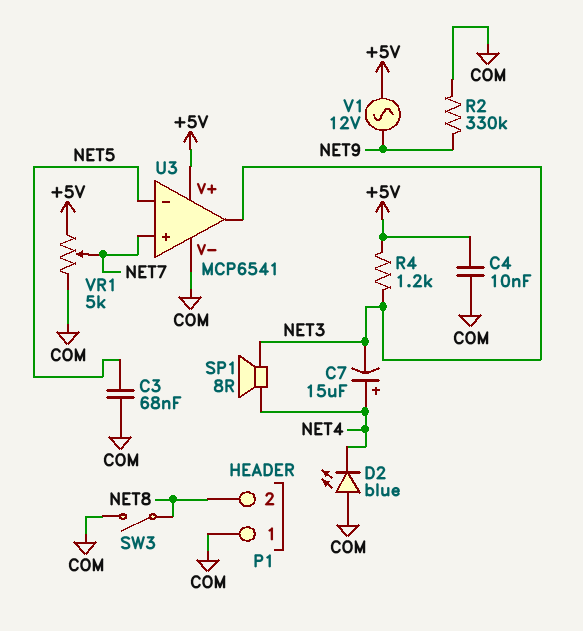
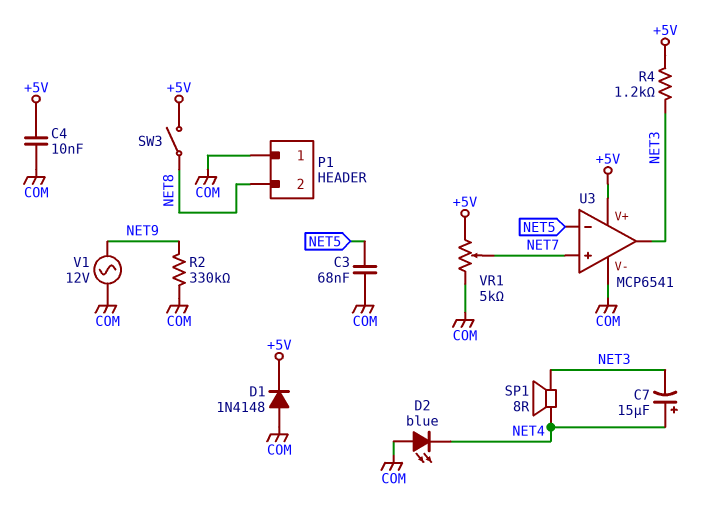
D1: none -> diode 1N4148 (A COM, K +5V)
SW3: switch (COM, NET8) -> switch (+5V, NET8)
V1: AC 12V (+5V, NET9) -> AC 12V (COM, NET9)

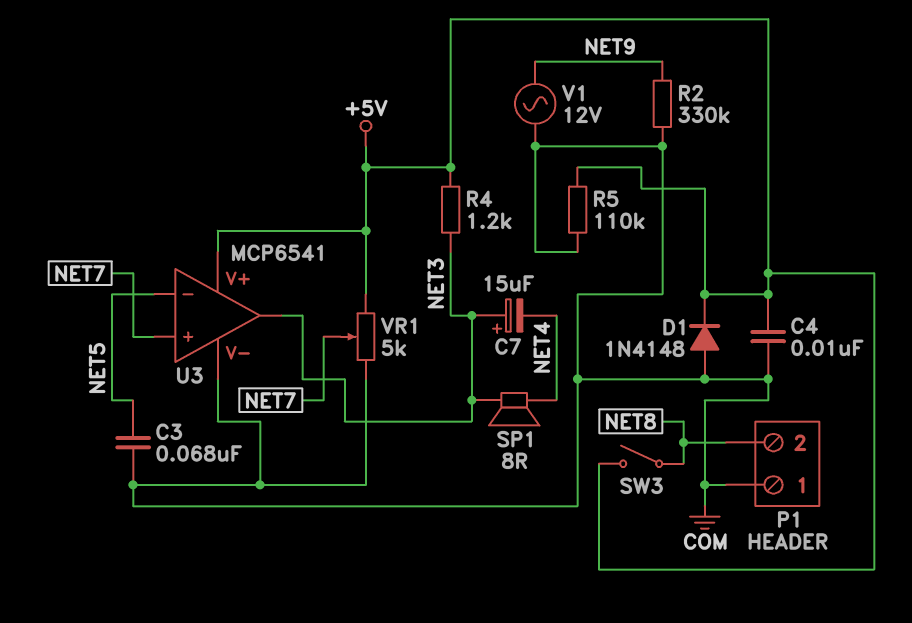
C7: 15uF (plus NET4, minus NET3) -> 15uF (plus NET3, minus NET4)
D2: LED blue (A COM, K NET4) -> none
R5: none -> 110k (+5V, COM)

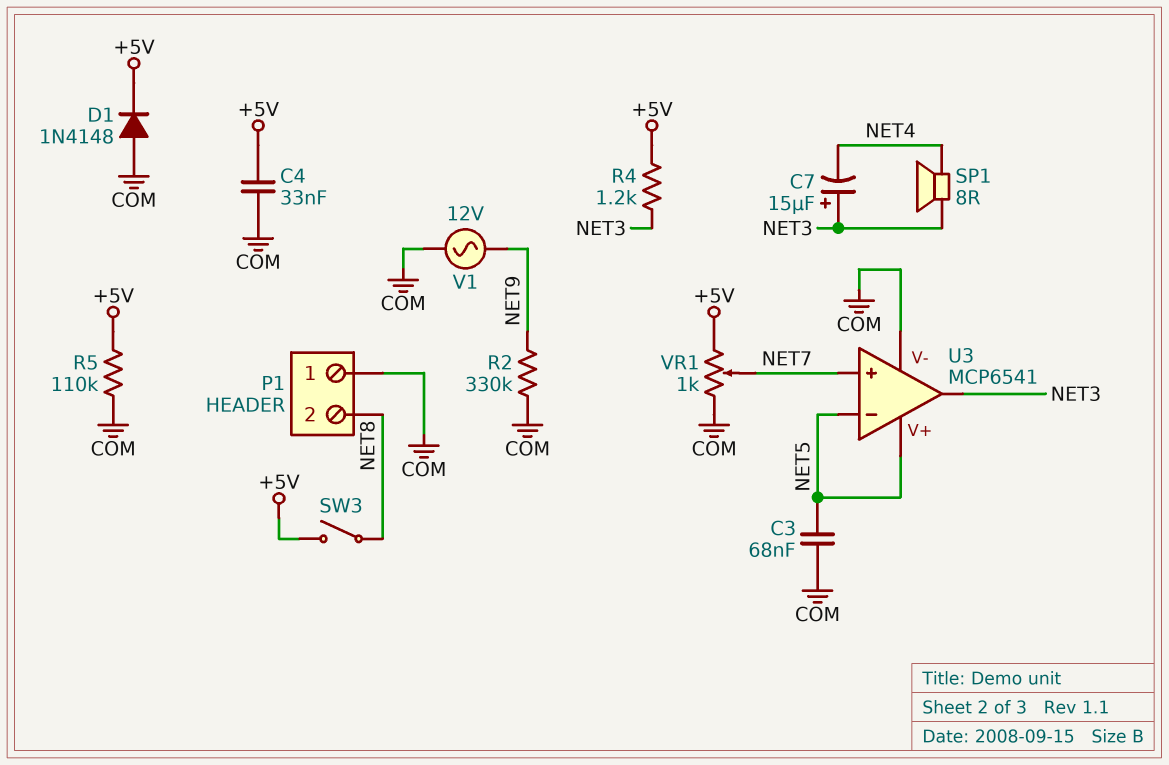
C4: 10nF (+5V, COM) -> 33nF (+5V, COM)
U3 pin V+: +5V -> NET5
VR1: 5k (+5V, COM, wiper NET7) -> 1k (+5V, COM, wiper NET7)

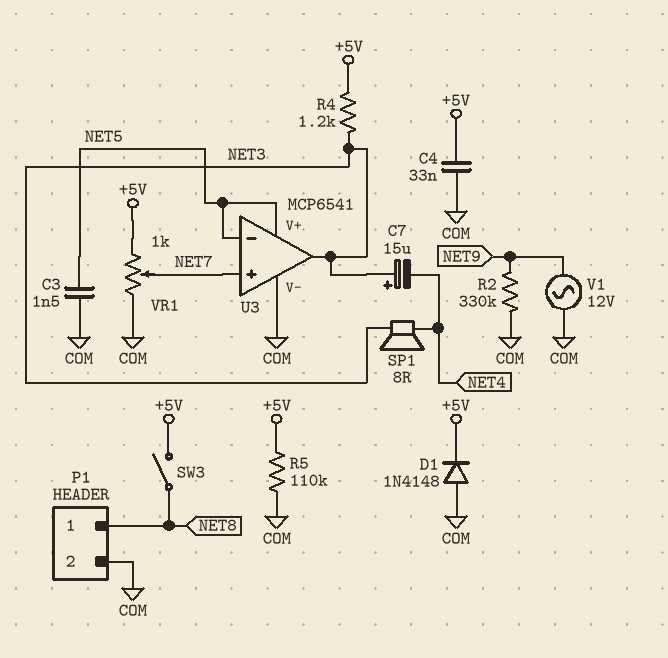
C3: 68nF (COM, NET5) -> 1.5nF (COM, NET5)
P1 pin 1: COM -> NET8
P1 pin 2: NET8 -> COM

